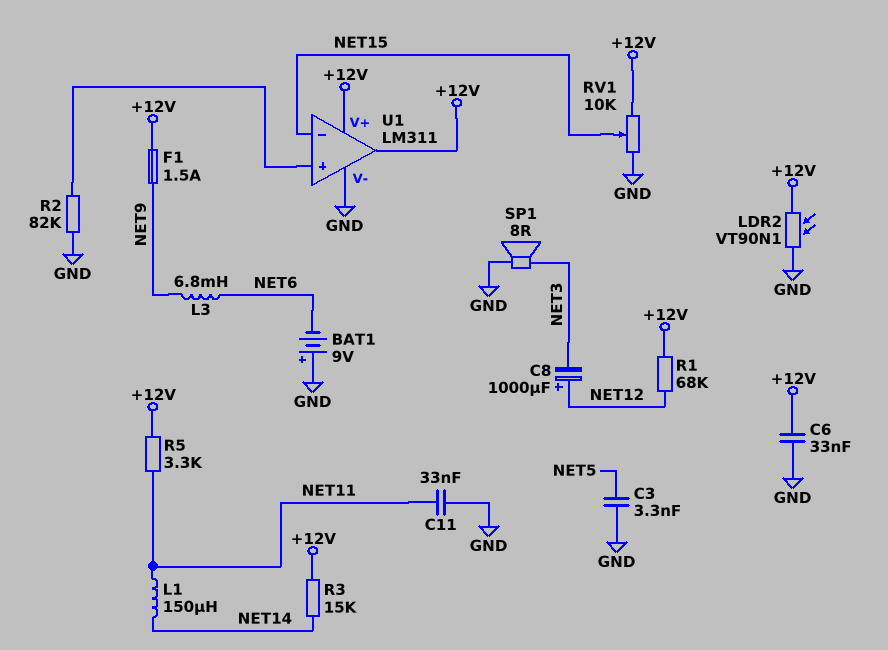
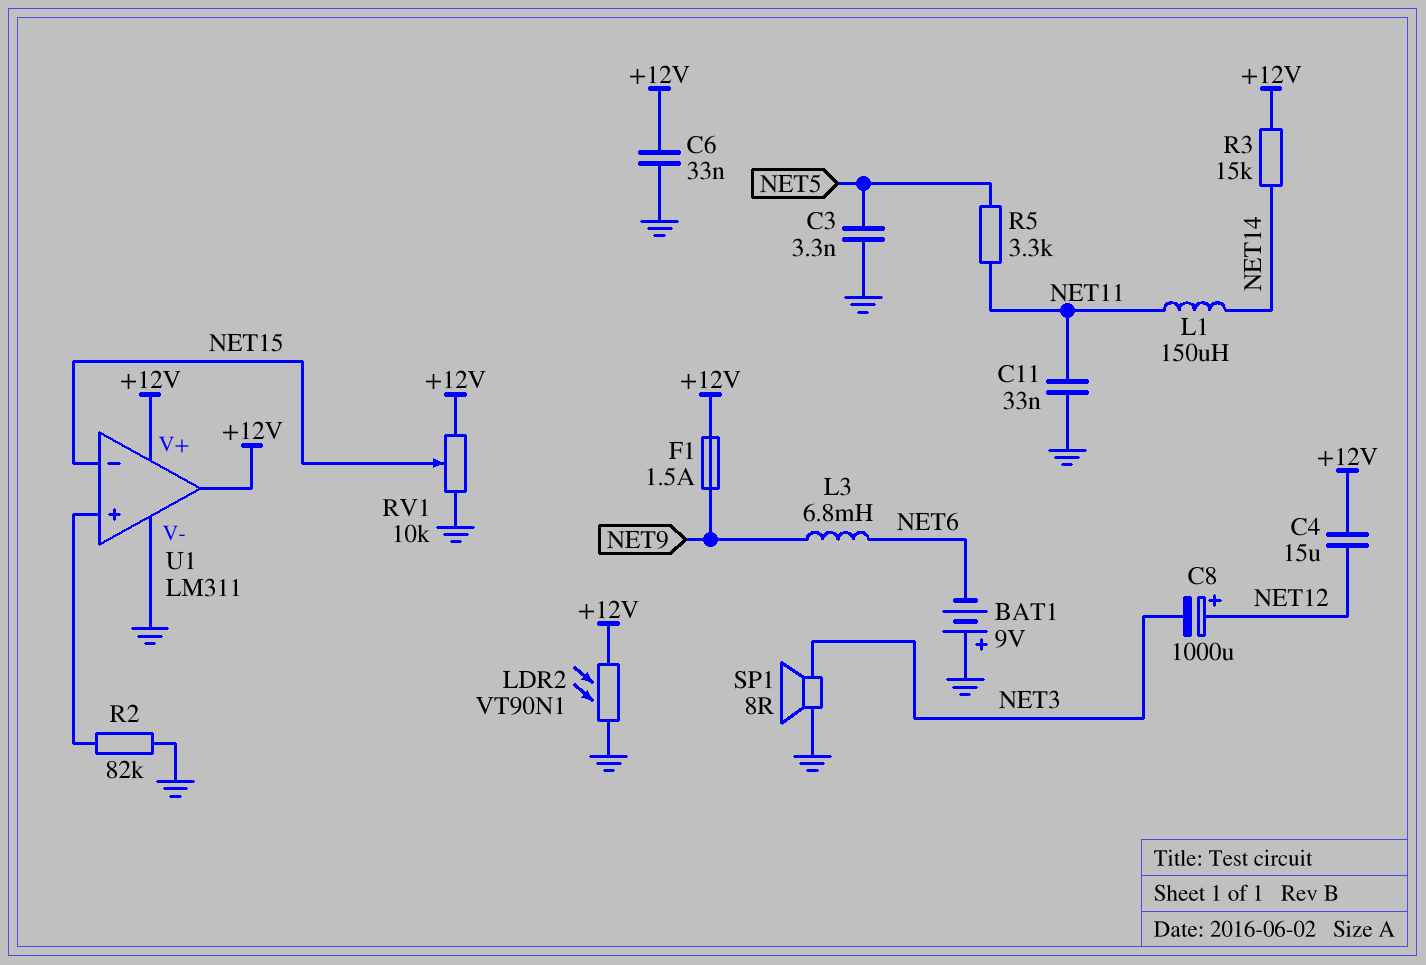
C4: none -> 15uF (+12V, NET12)
R1: 68k (+12V, NET12) -> none
R5: 3.3k (+12V, NET11) -> 3.3k (NET5, NET11)

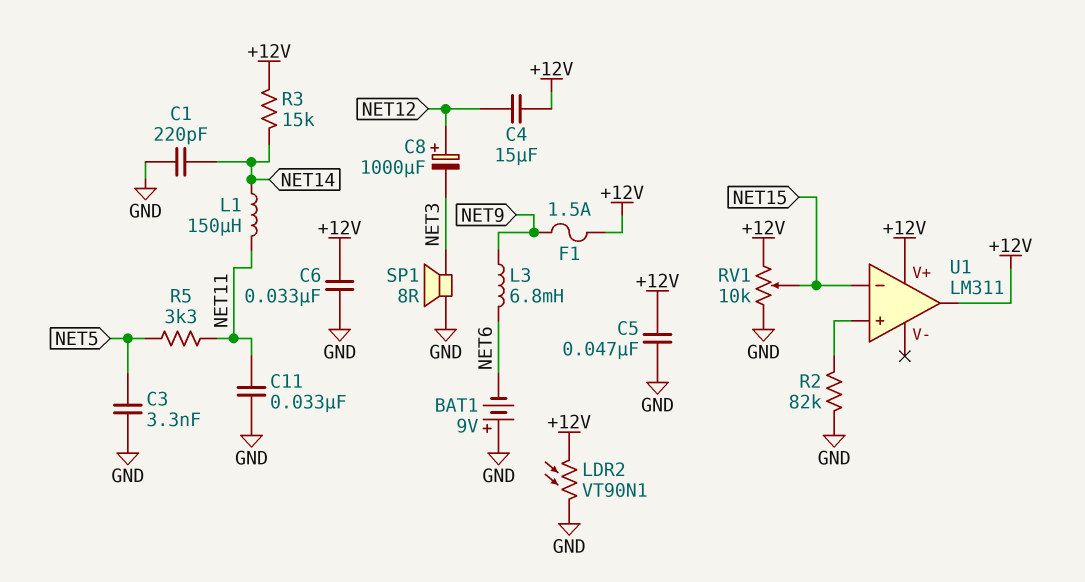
C1: none -> 220pF (GND, NET14)
C5: none -> 47nF (+12V, GND)
U1 pin V-: GND -> none

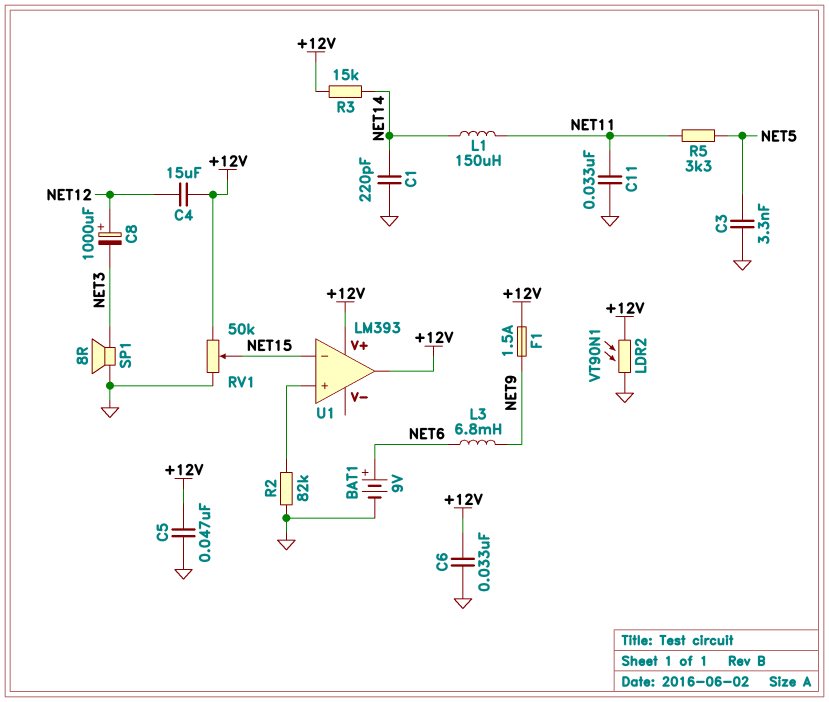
BAT1: 9V (plus GND, minus NET6) -> 9V (plus NET6, minus GND)
RV1: 10k (+12V, GND, wiper NET15) -> 50k (+12V, GND, wiper NET15)
U1: LM311 -> LM393

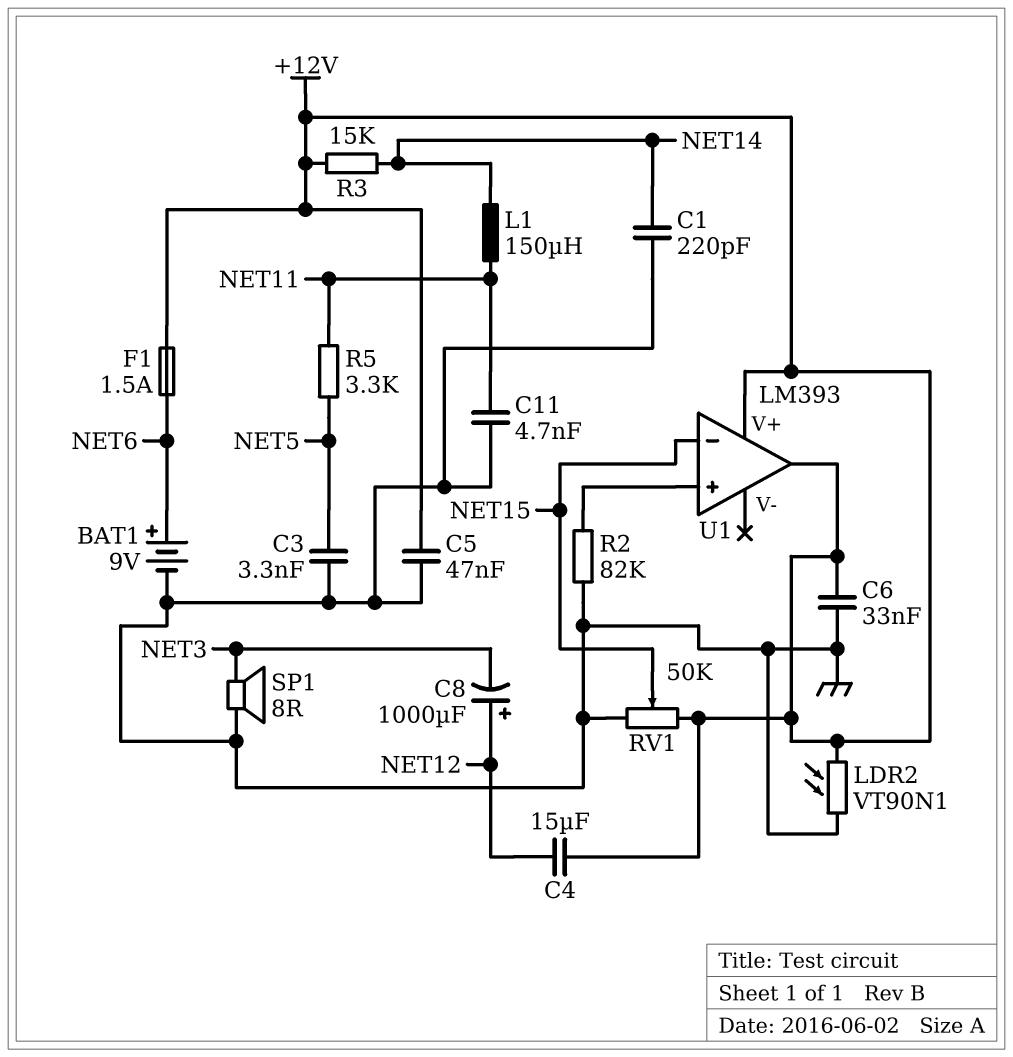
C11: 33nF (GND, NET11) -> 4.7nF (GND, NET11)
F1: 1.5A (+12V, NET9) -> 1.5A (+12V, NET6)
L3: 6.8mH (NET6, NET9) -> none

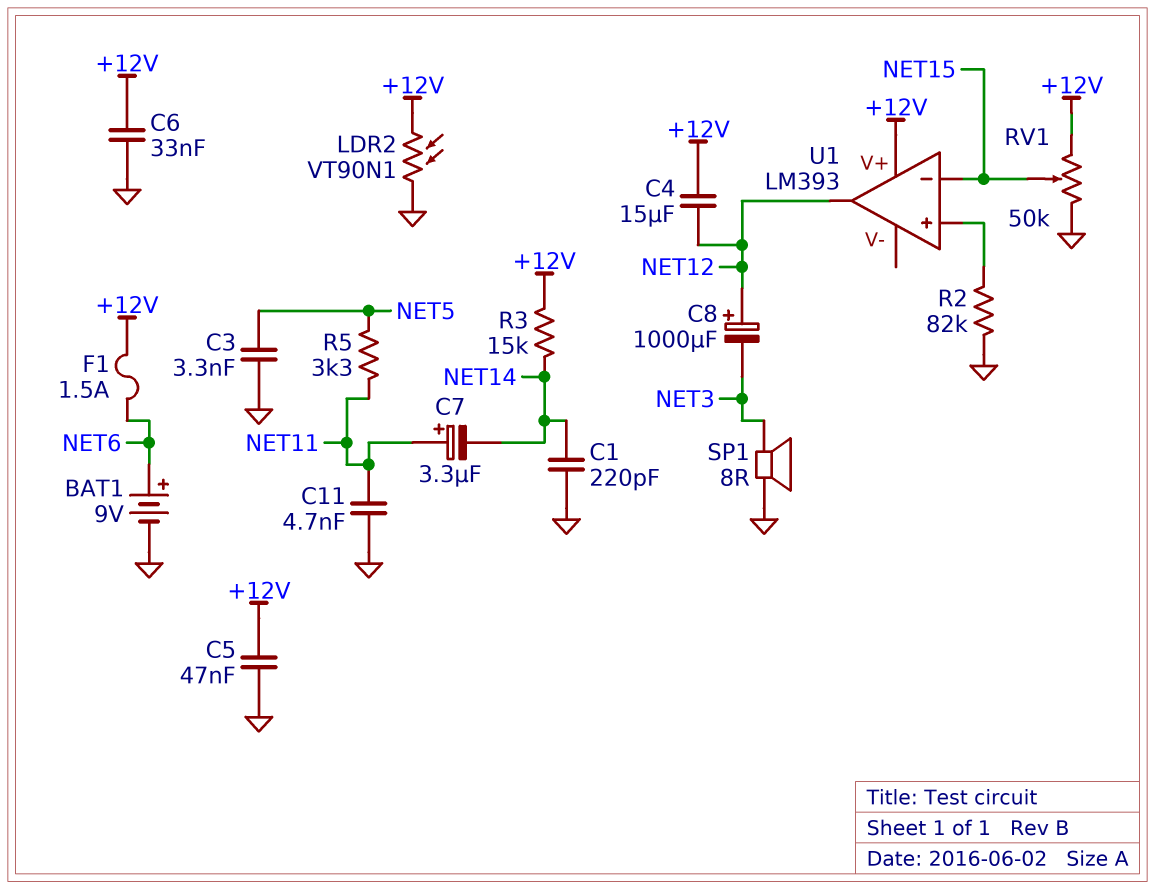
C7: none -> 3.3uF (plus NET11, minus NET14)
L1: 150uH (NET11, NET14) -> none
U1 pin out: +12V -> NET12

